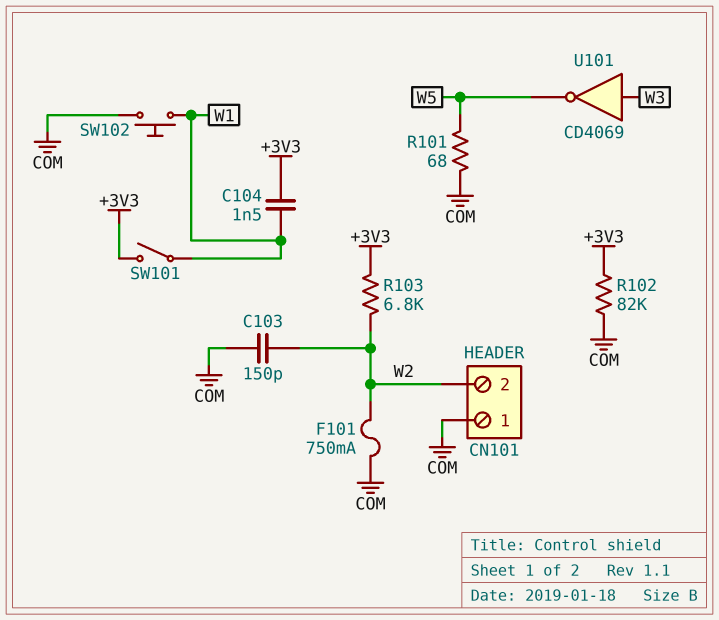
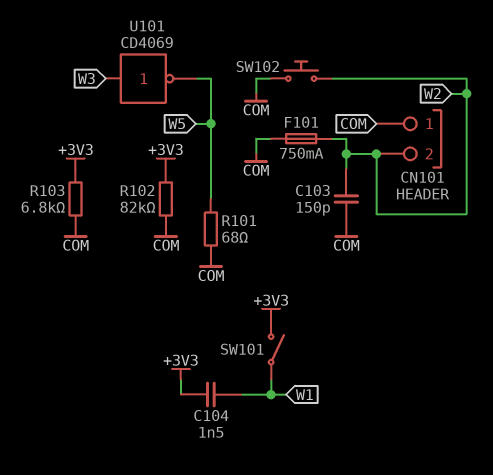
R103: 6.8k (+3V3, W2) -> 6.8k (+3V3, COM)
SW102: button (COM, W1) -> button (COM, W2)

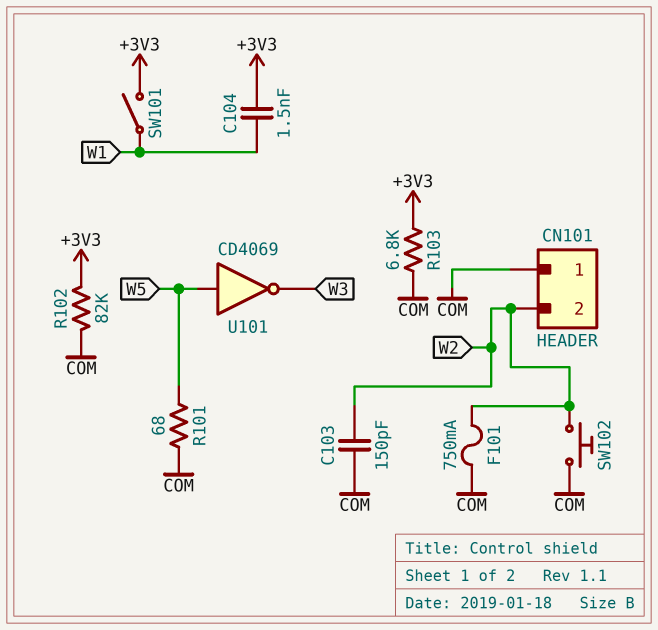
U101: NOT CD4069 (in W3, out W5) -> NOT CD4069 (in W5, out W3)

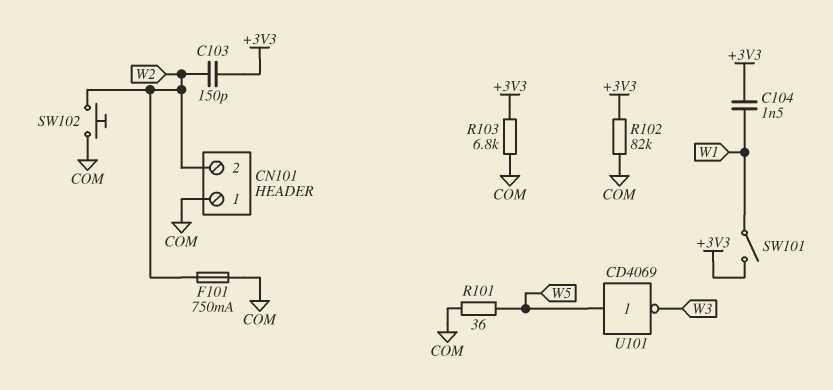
C103: 150pF (COM, W2) -> 150pF (+3V3, W2)
R101: 68 (COM, W5) -> 36 (COM, W5)

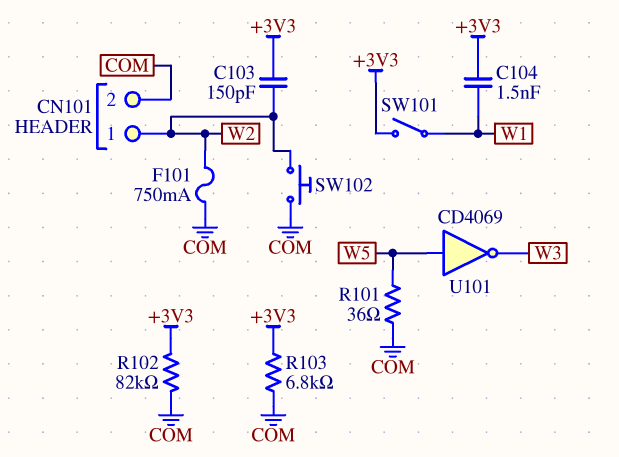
CN101 pin 1: COM -> W2
CN101 pin 2: W2 -> COM

